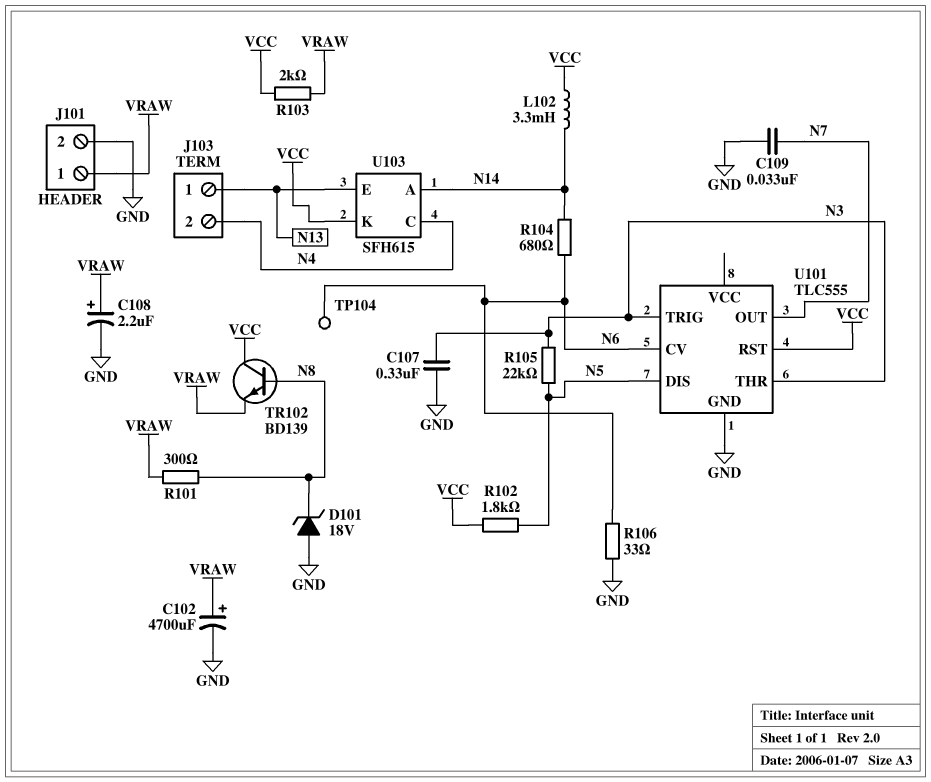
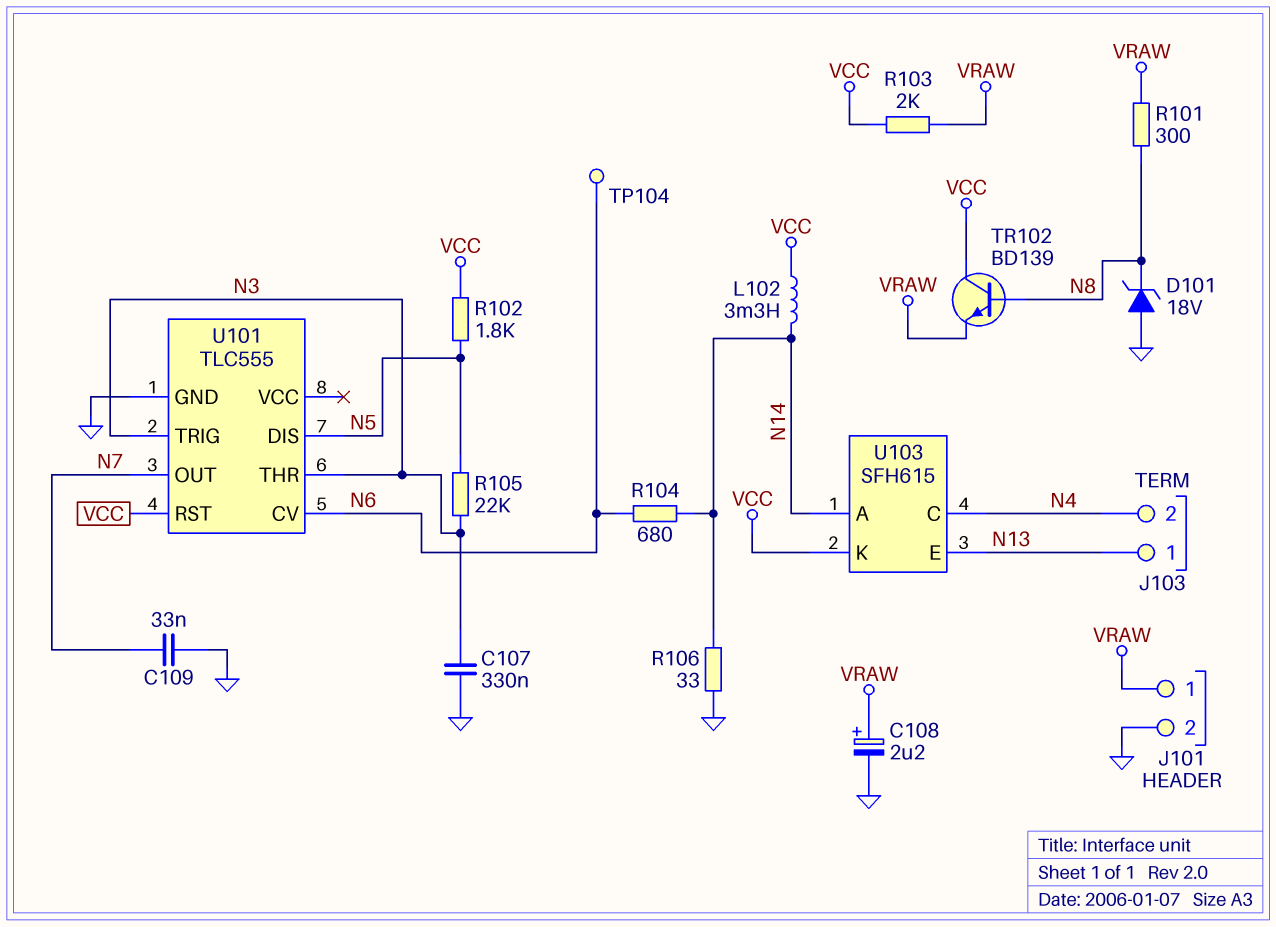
C102: 4700uF (plus VRAW, minus GND) -> none
R106: 33 (GND, N6) -> 33 (GND, N14)

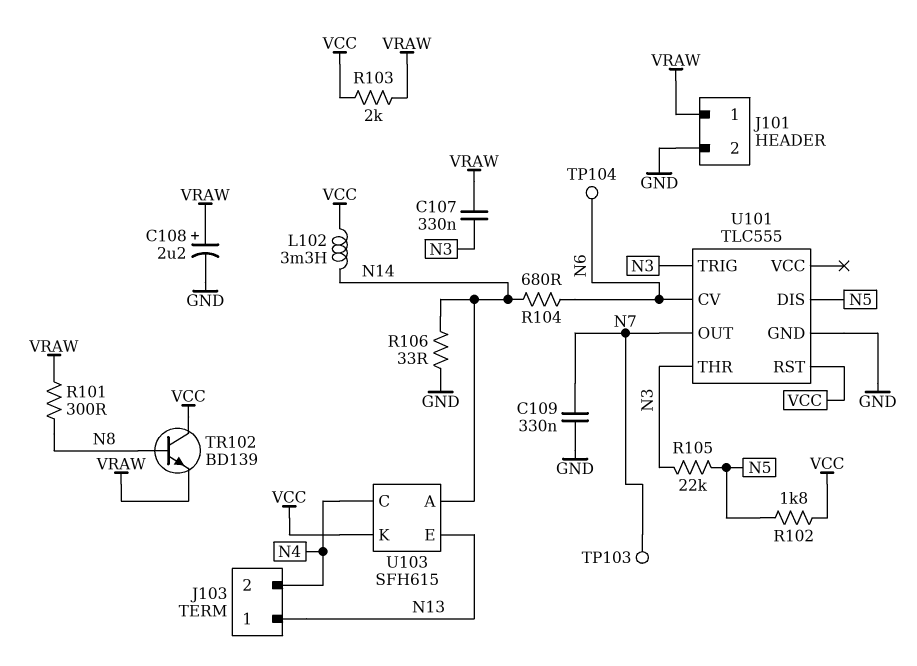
C107: 330nF (GND, N3) -> 330nF (N3, VRAW)
C109: 33nF (GND, N7) -> 330nF (GND, N7)
D101: zener 18V (A GND, K N8) -> none
TP103: none -> test point (N7)

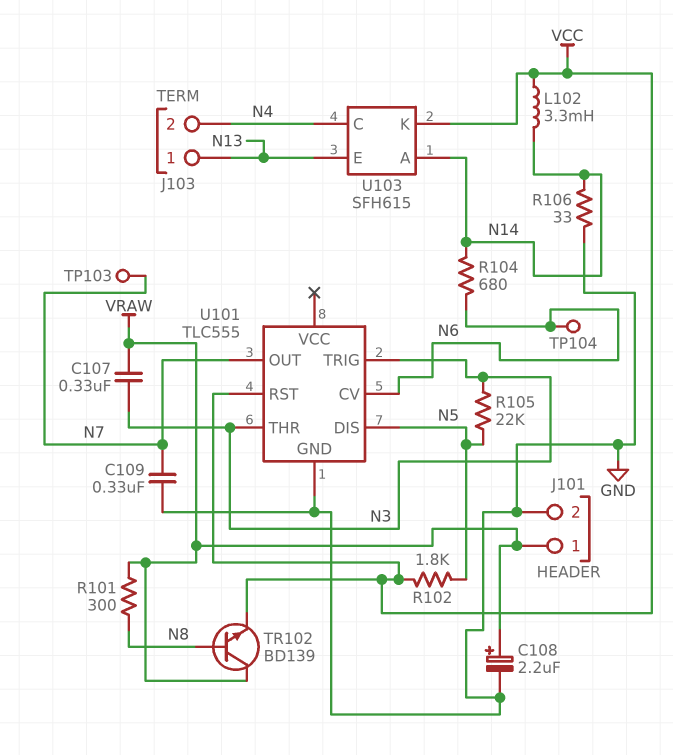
R103: 2k (VCC, VRAW) -> none
TR102: NPN BD139 (B N8, C VCC, E VRAW) -> NPN BD139 (B N8, C VRAW, E VCC)

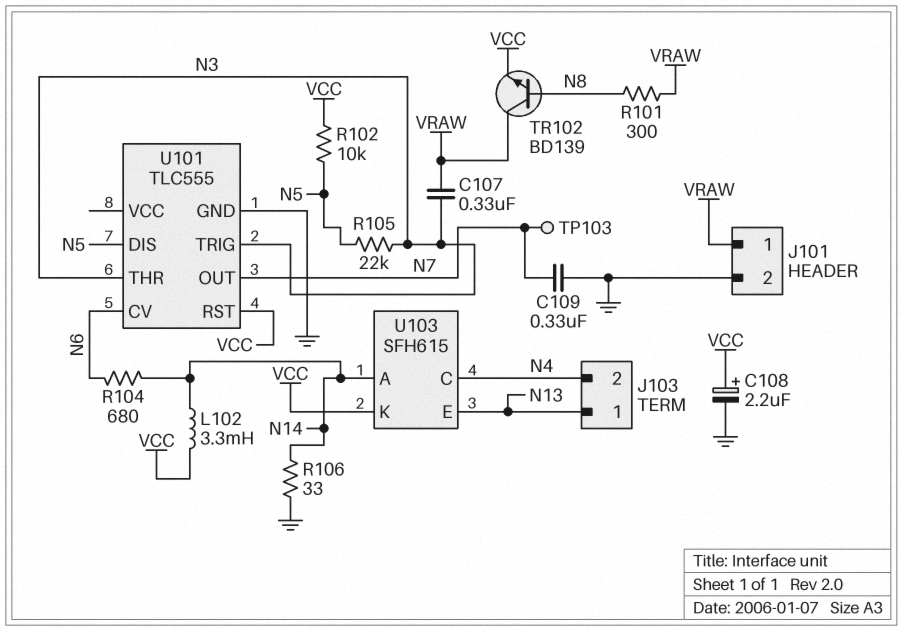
C108: 2.2uF (plus VRAW, minus GND) -> 2.2uF (plus VCC, minus GND)
R102: 1.8k (N5, VCC) -> 10k (N5, VCC)
TP104: test point (N6) -> none

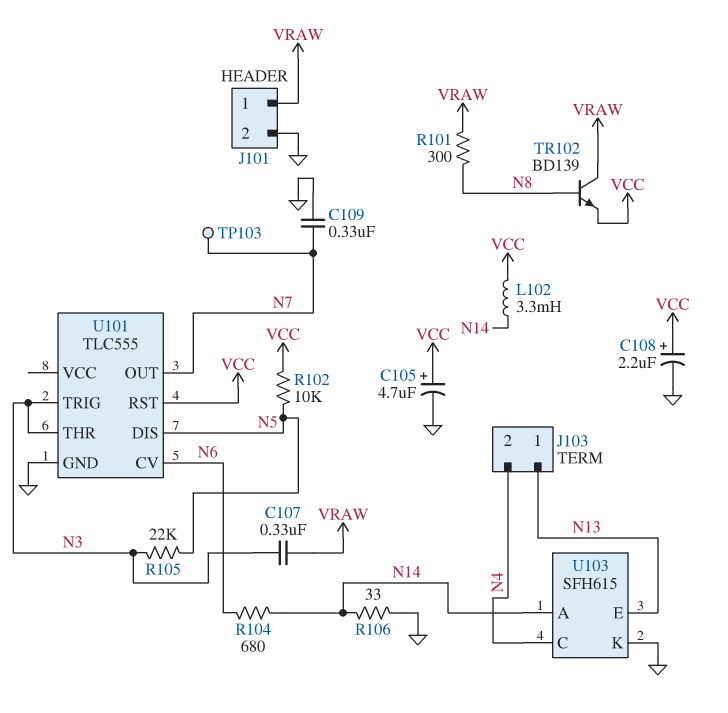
C105: none -> 4.7uF (plus VCC, minus GND)
U103 pin K: VCC -> GND

